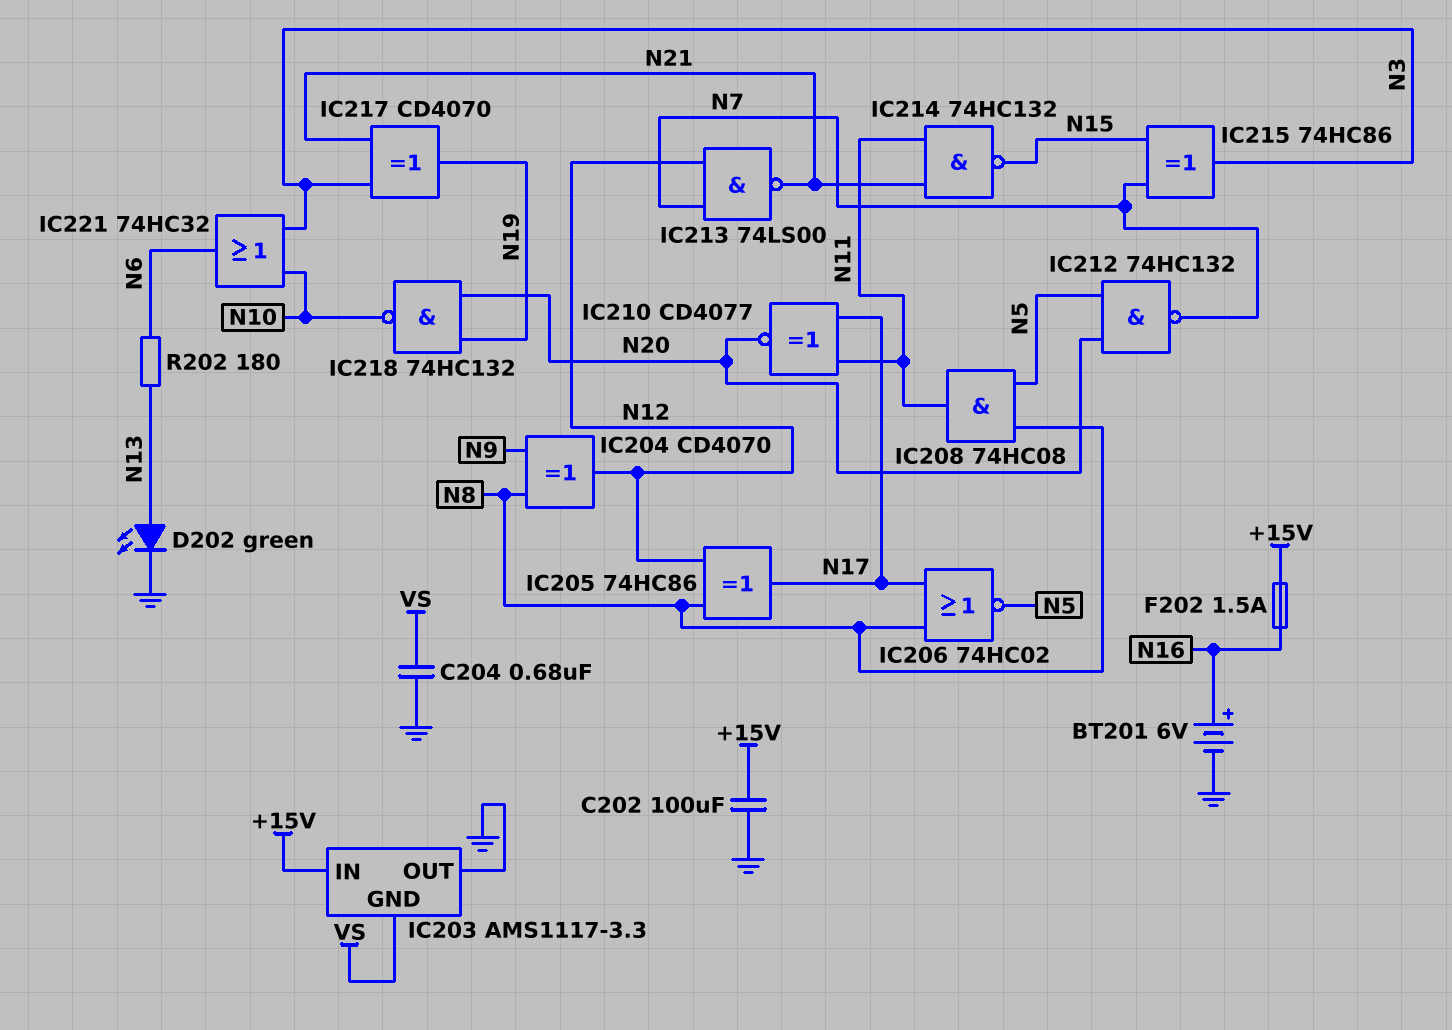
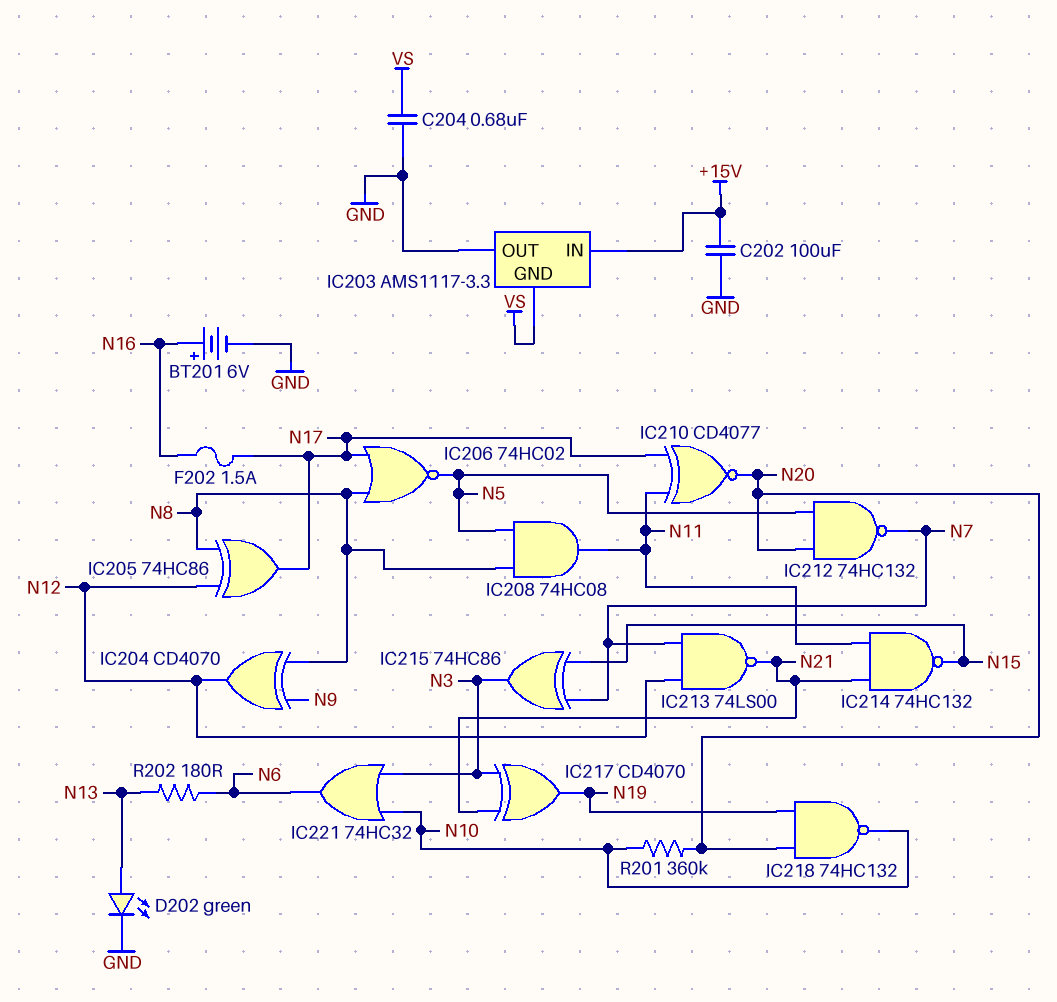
F202: 1.5A (+15V, N16) -> 1.5A (N16, N17)
R201: none -> 360k (N10, N20)

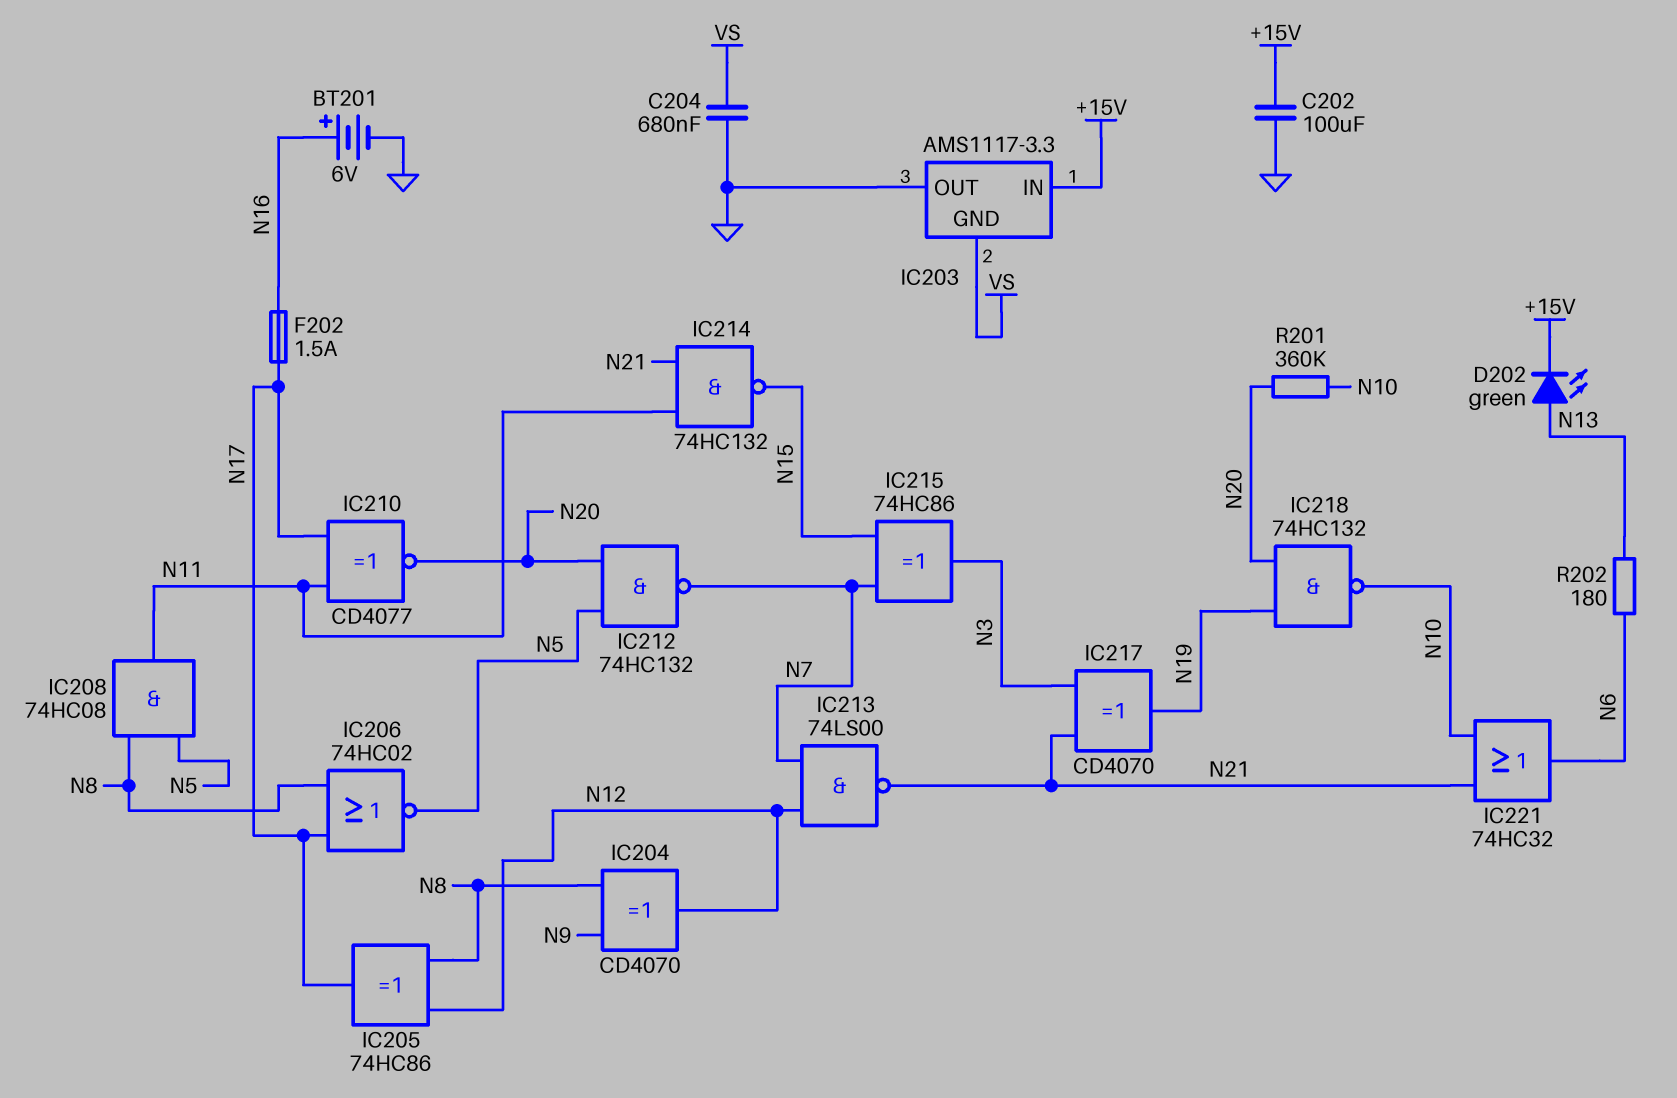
D202: LED green (A N13, K GND) -> LED green (A N13, K +15V)
IC221: OR 74HC32 (in N3, in N10, out N6) -> OR 74HC32 (in N10, in N21, out N6)

